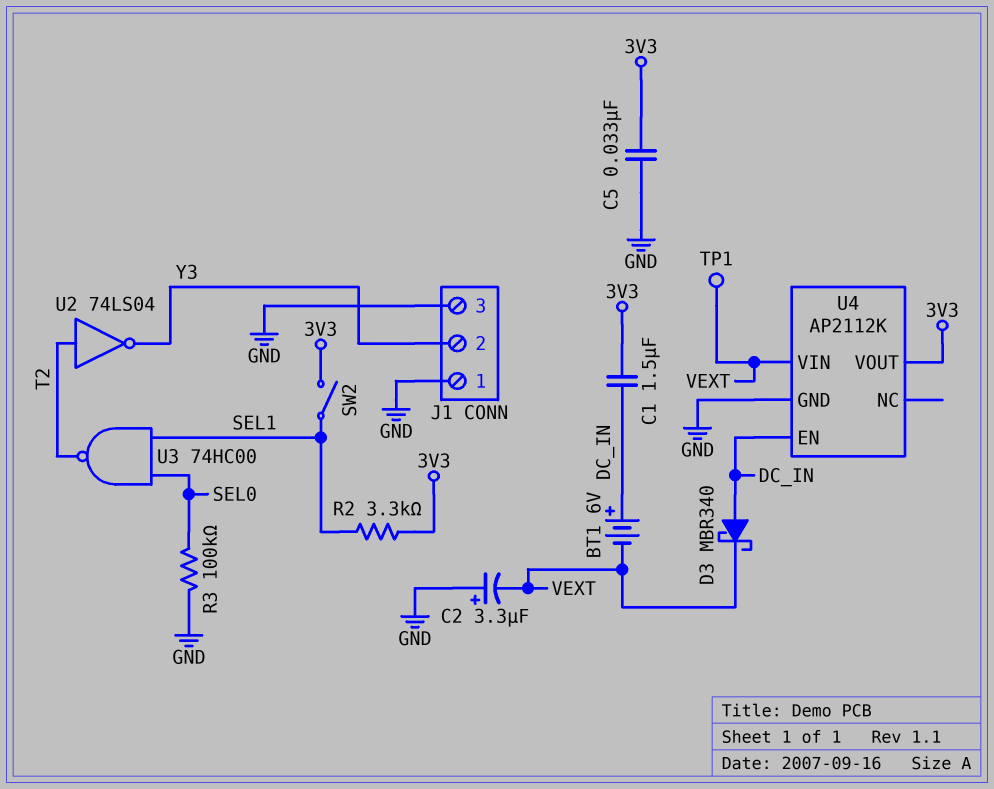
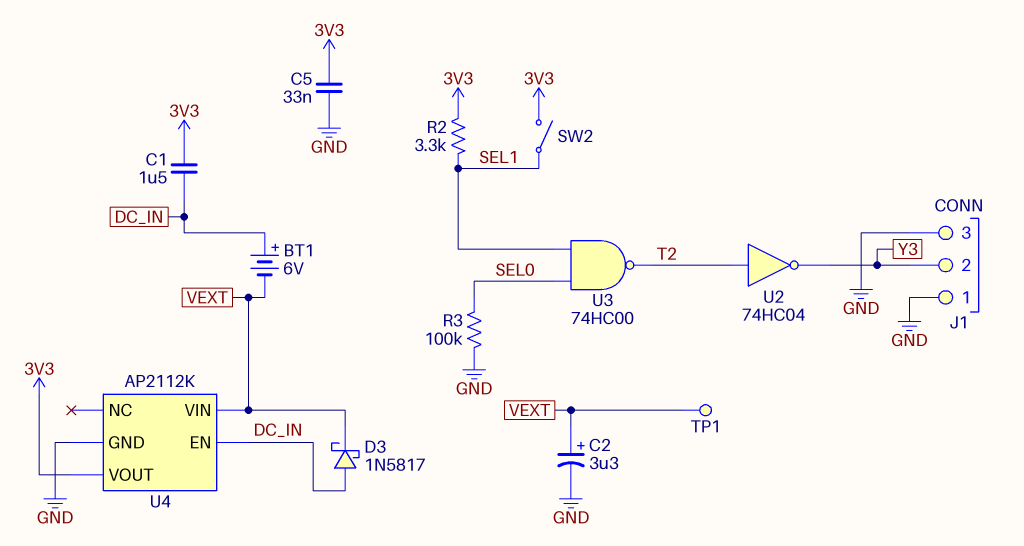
C2: 3.3uF (plus GND, minus VEXT) -> 3.3uF (plus VEXT, minus GND)
D3: schottky MBR340 (A DC_IN, K VEXT) -> schottky 1N5817 (A DC_IN, K VEXT)
U2: NOT 74LS04 (in T2, out Y3) -> NOT 74HC04 (in T2, out Y3)

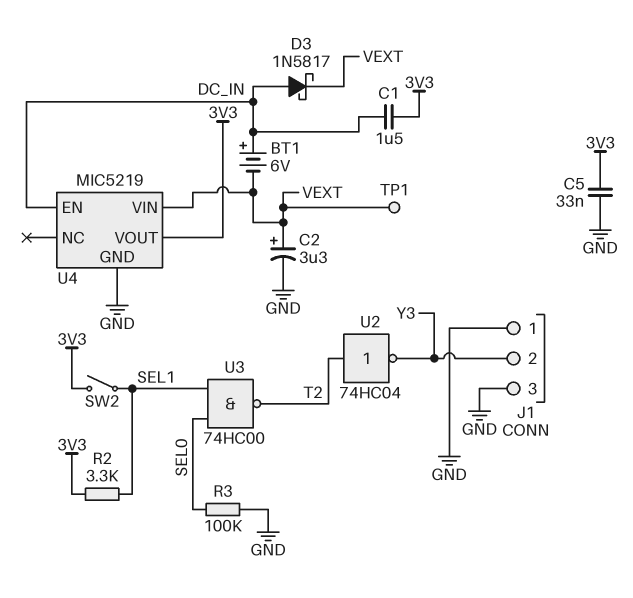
U4: AP2112K -> MIC5219

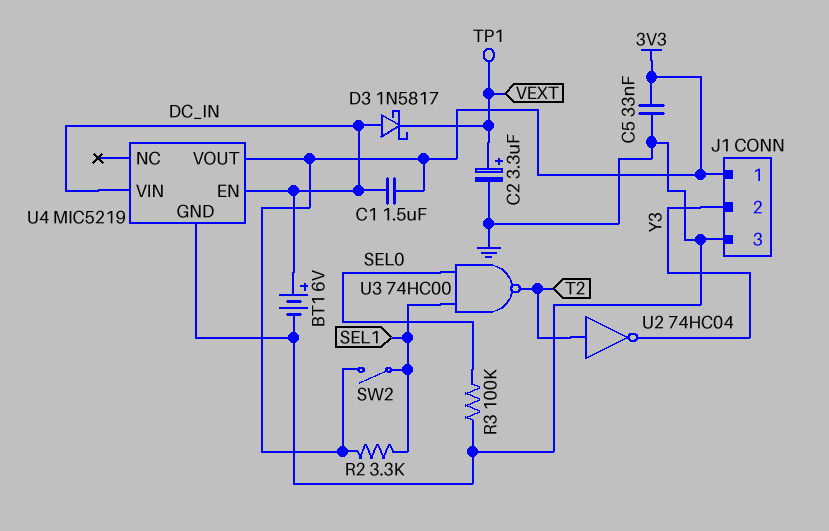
BT1: 6V (plus DC_IN, minus VEXT) -> 6V (plus DC_IN, minus GND)
J1 pin 1: GND -> 3V3
U4 pin VIN: VEXT -> DC_IN

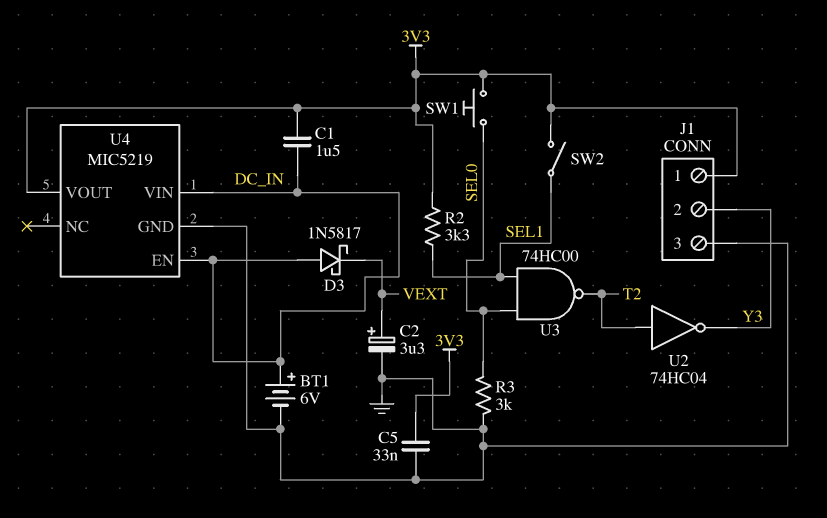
R3: 100k (GND, SEL0) -> 3k (GND, SEL0)
SW1: none -> button (3V3, SEL0)
TP1: test point (VEXT) -> none

